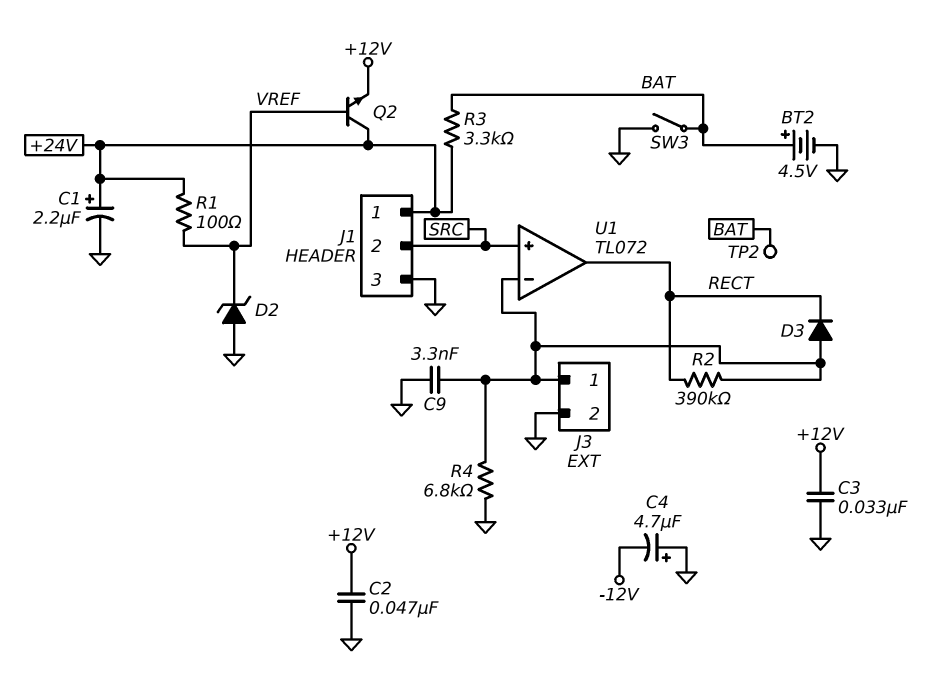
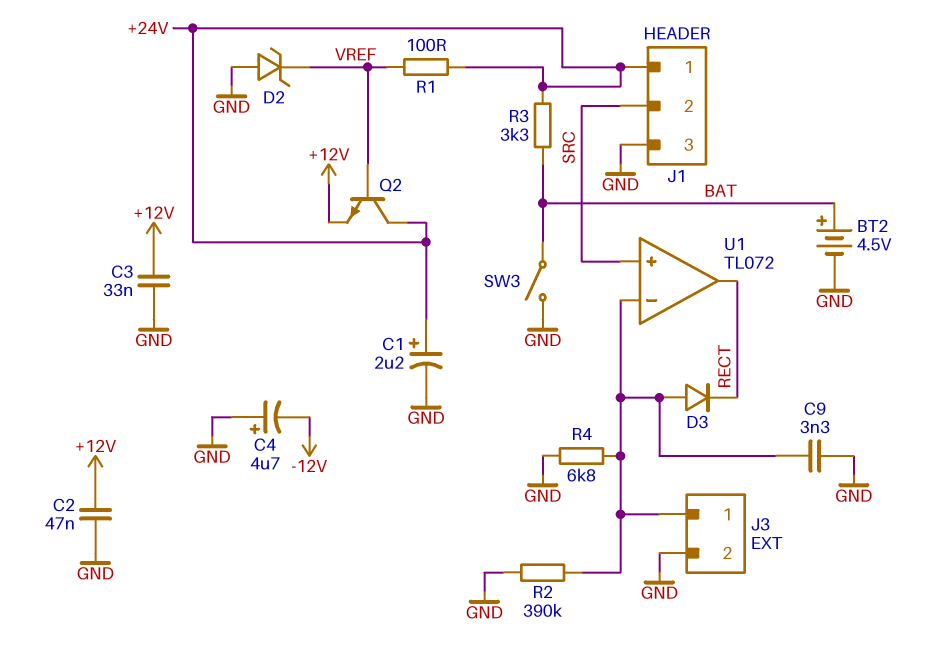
R2: 390k (J3/1, RECT) -> 390k (GND, J3/1)
TP2: test point (BAT) -> none

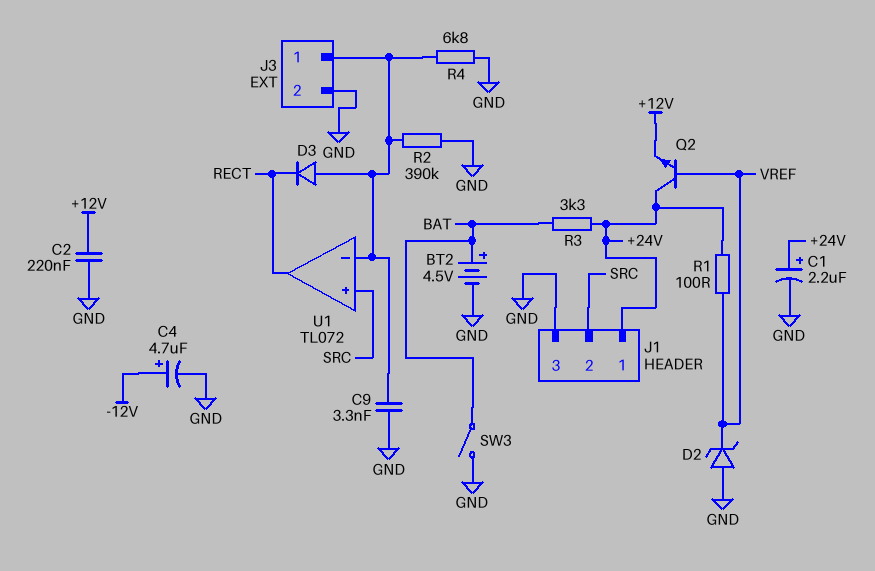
C2: 47nF (+12V, GND) -> 220nF (+12V, GND)
C3: 33nF (+12V, GND) -> none
C4: 4.7uF (plus GND, minus -12V) -> 4.7uF (plus -12V, minus GND)

